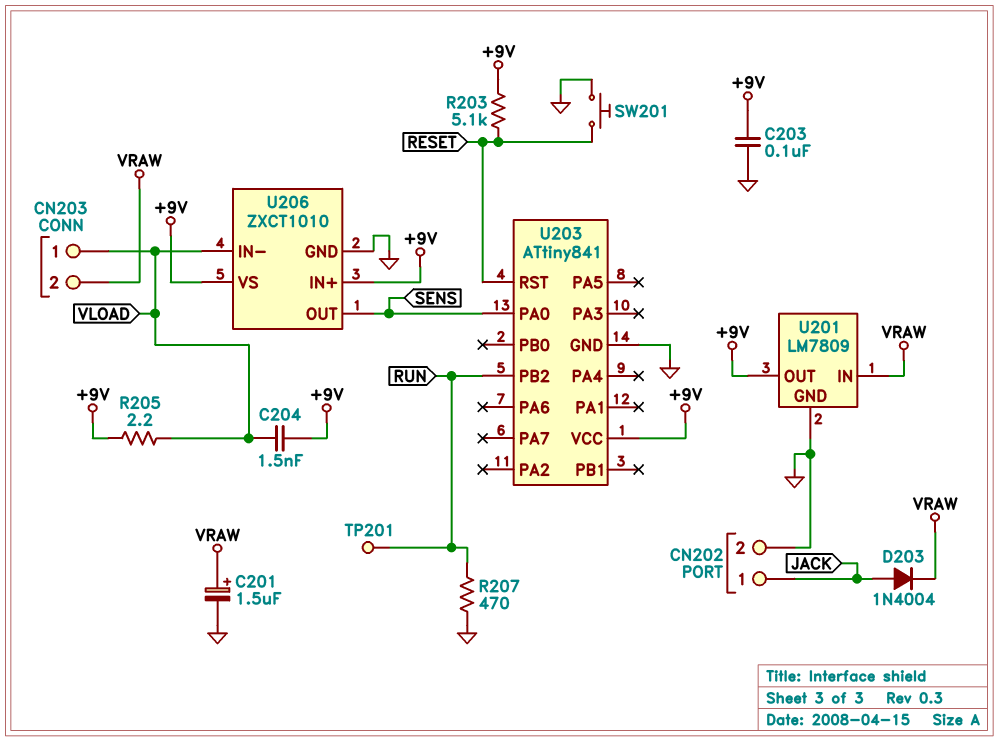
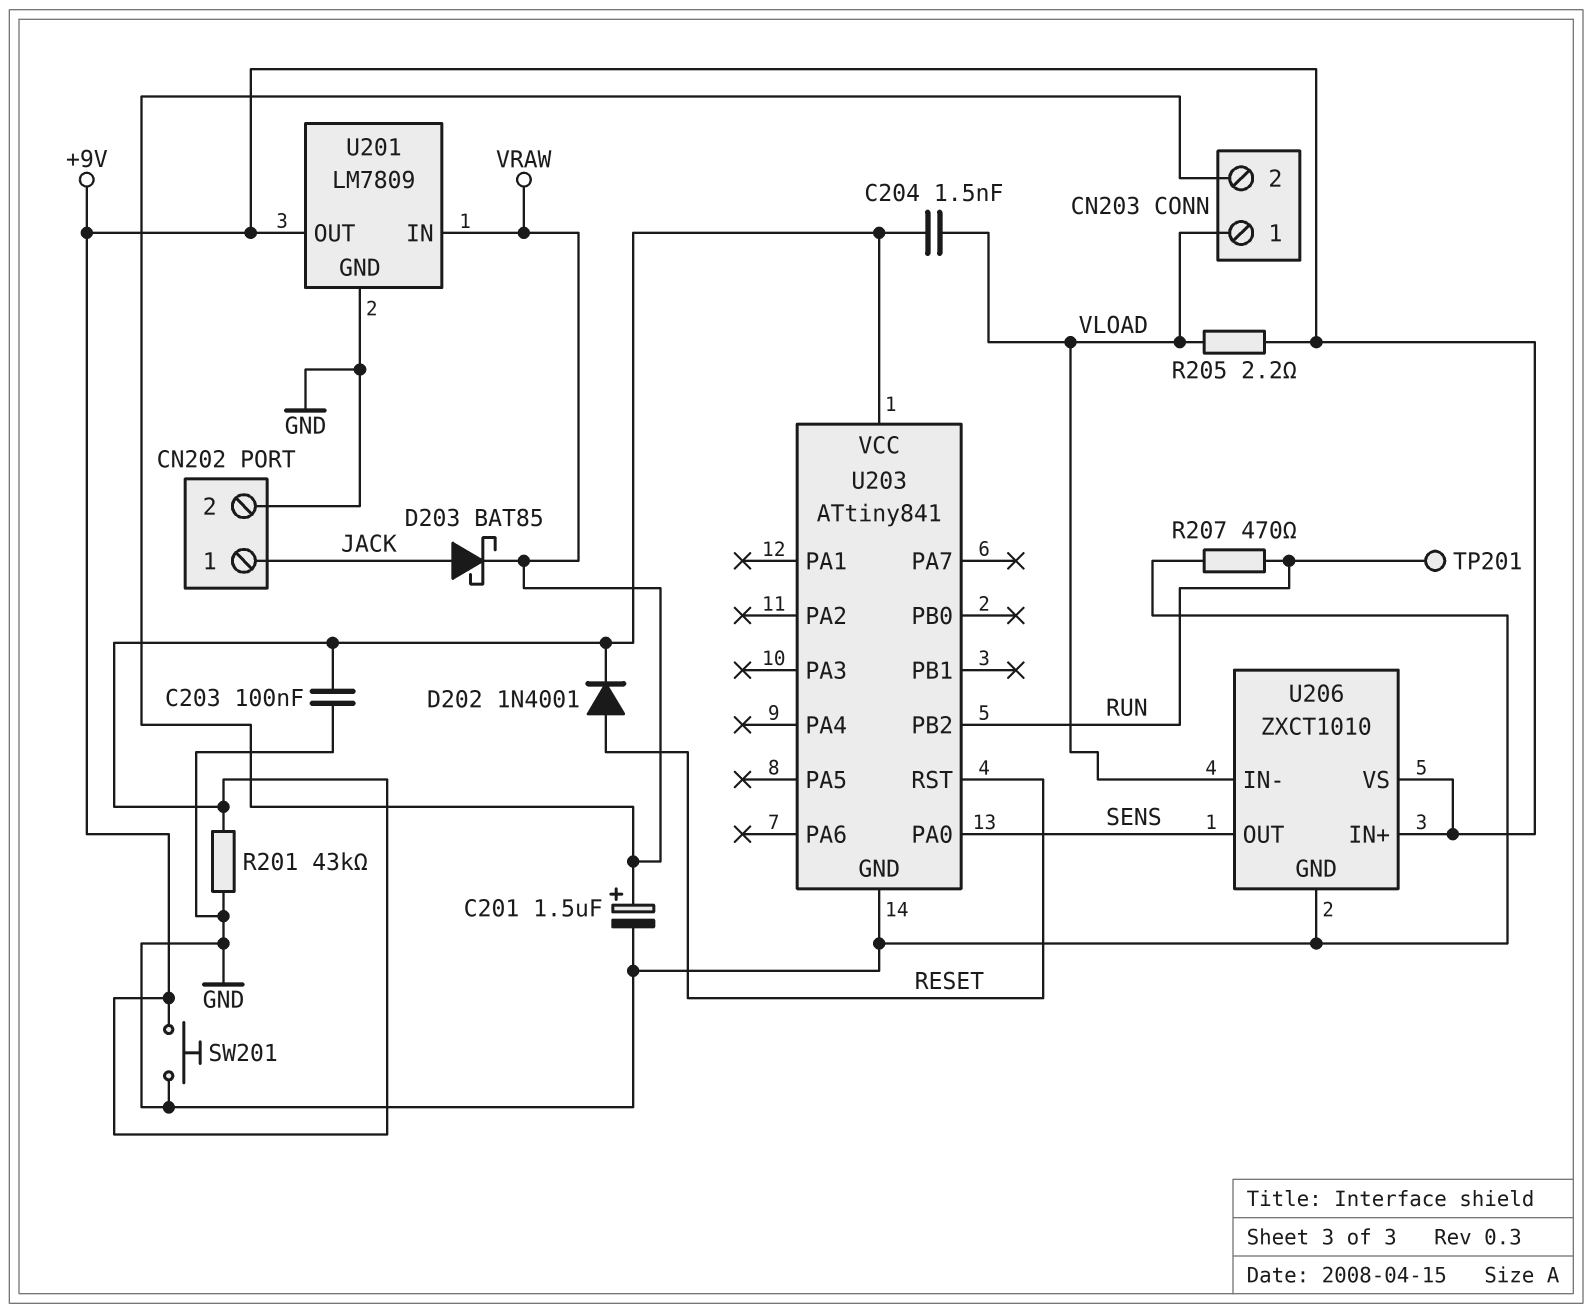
D202: none -> diode 1N4001 (A RESET, K +9V)
D203: diode 1N4004 (A JACK, K VRAW) -> schottky BAT85 (A JACK, K VRAW)
R201: none -> 43k (+9V, GND)
R203: 5.1k (+9V, RESET) -> none
SW201: button (GND, RESET) -> button (+9V, GND)

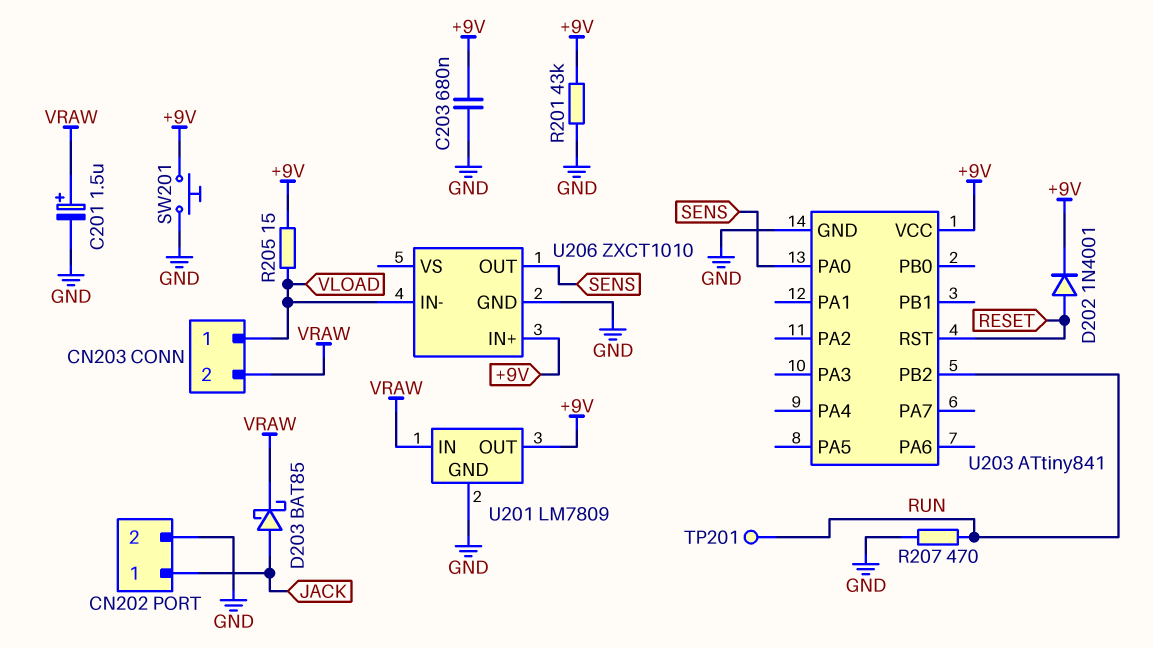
C203: 100nF (+9V, GND) -> 680nF (+9V, GND)
C204: 1.5nF (+9V, VLOAD) -> none
R205: 2.2 (+9V, VLOAD) -> 15 (+9V, VLOAD)
U206 pin VS: +9V -> none

